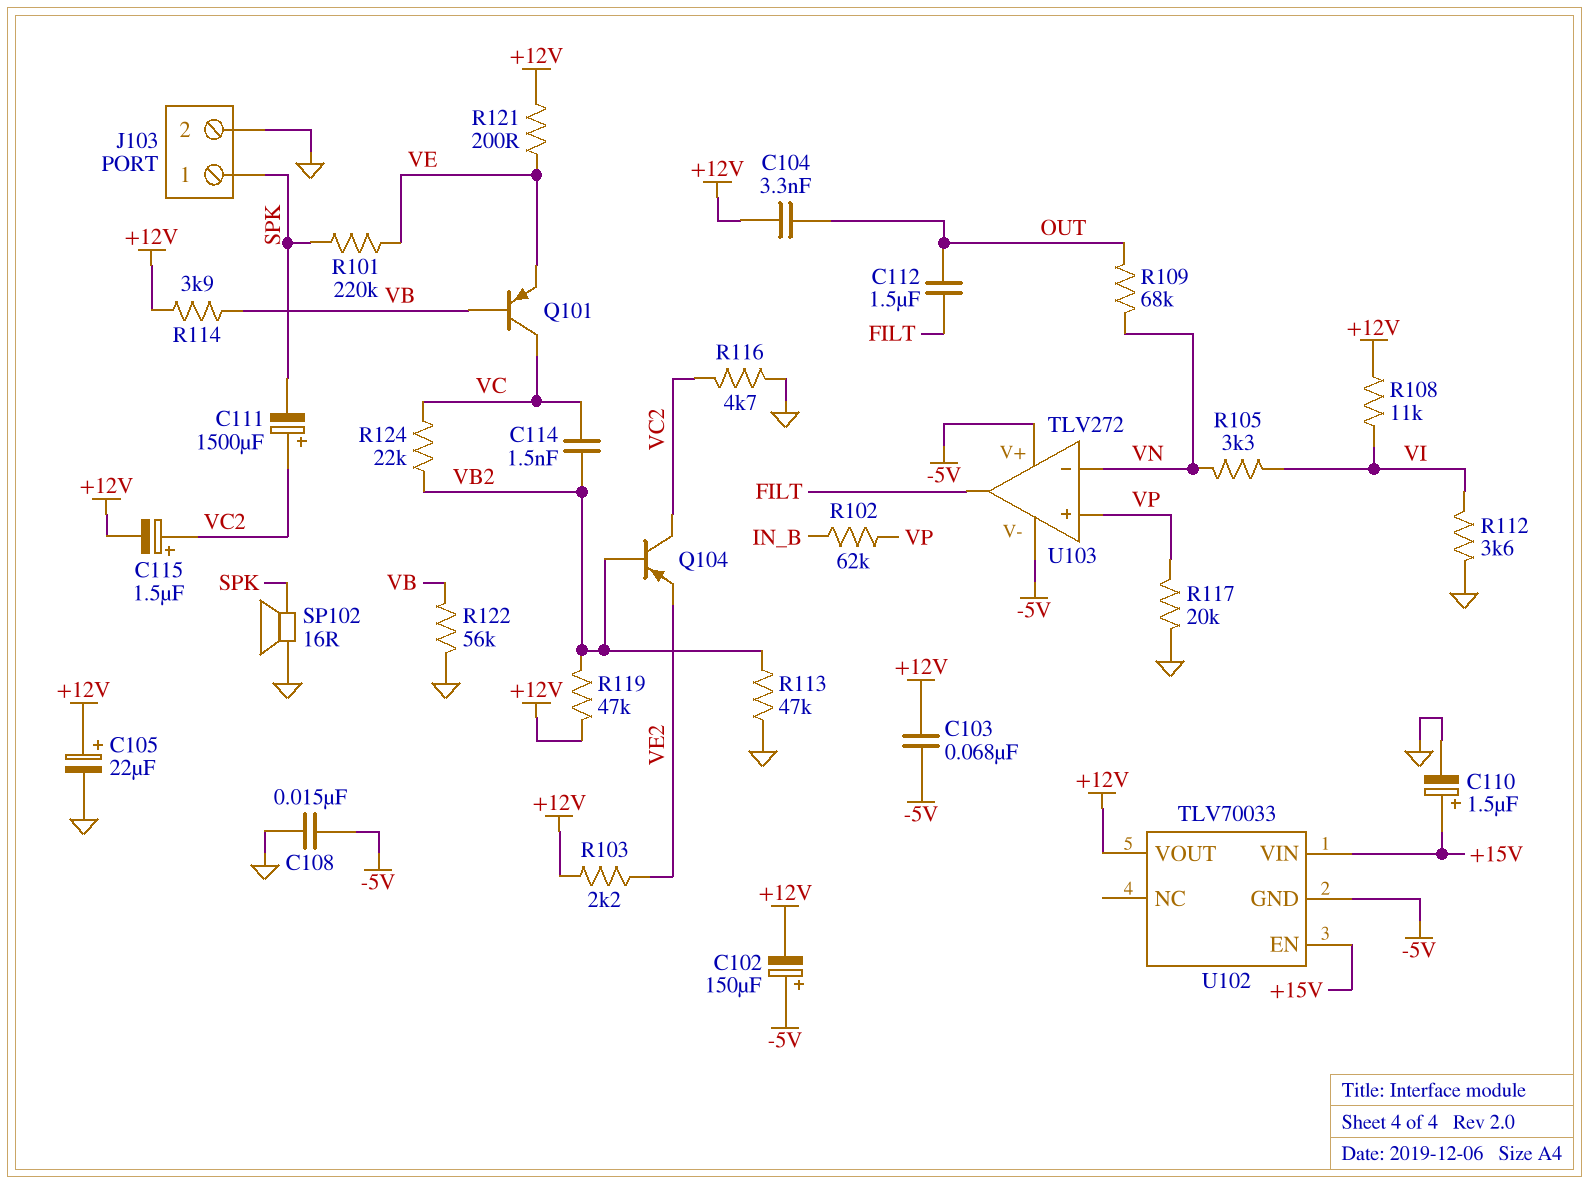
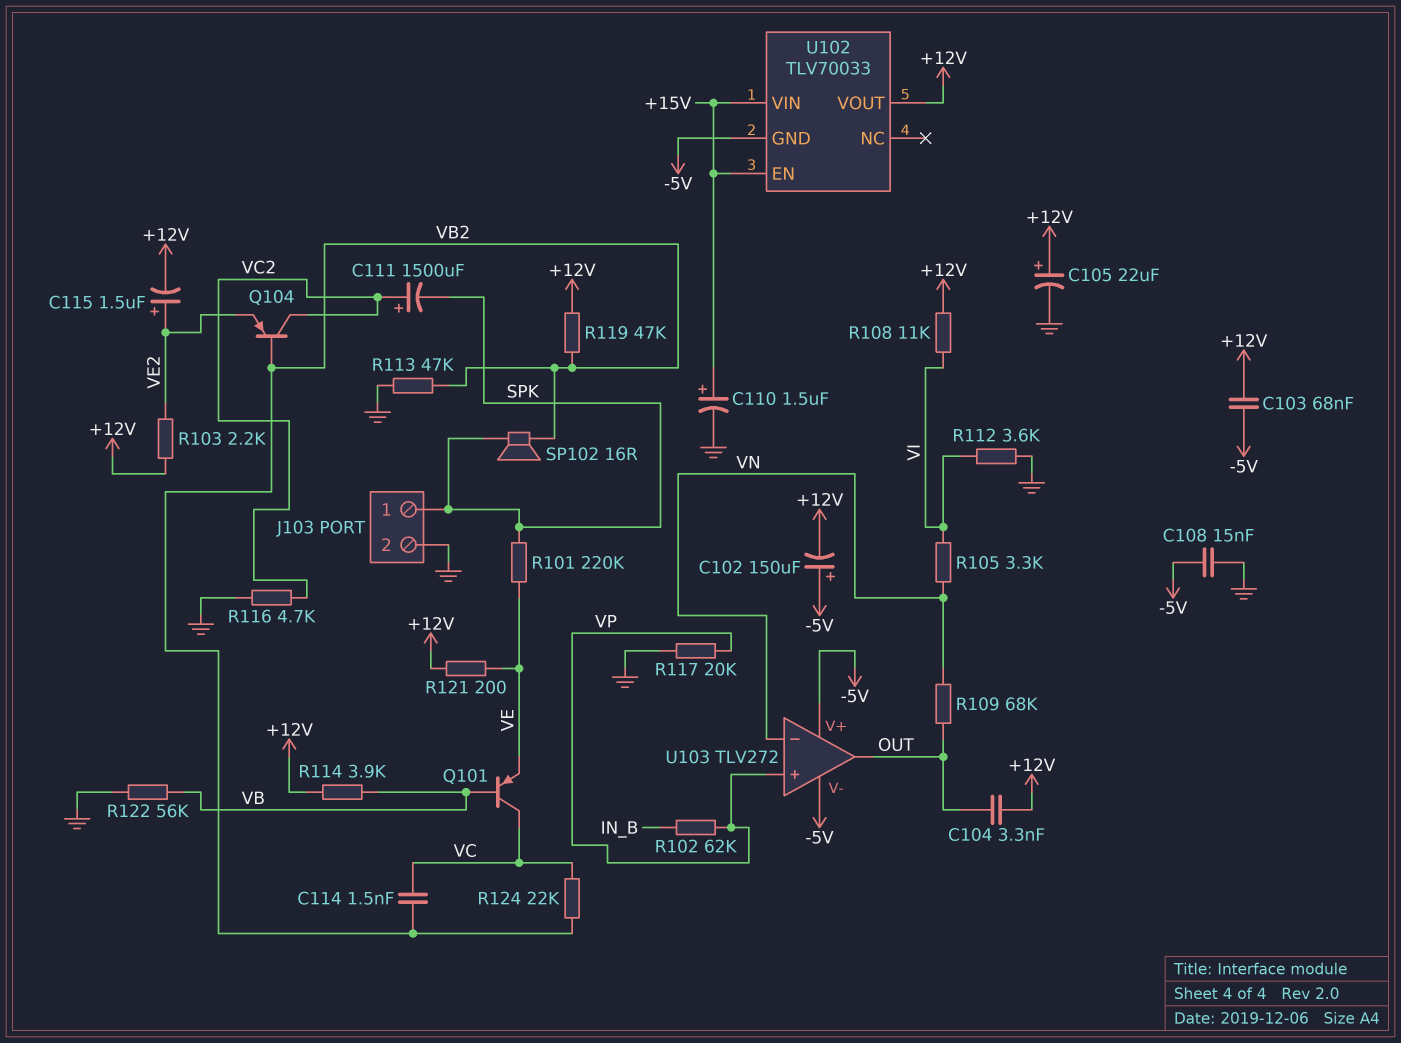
C112: 1.5uF (FILT, OUT) -> none
C115: 1.5uF (plus VC2, minus +12V) -> 1.5uF (plus VE2, minus +12V)
SP102: speaker 16R (GND, SPK) -> speaker 16R (SPK, VB2)
U103 pin out: FILT -> OUT

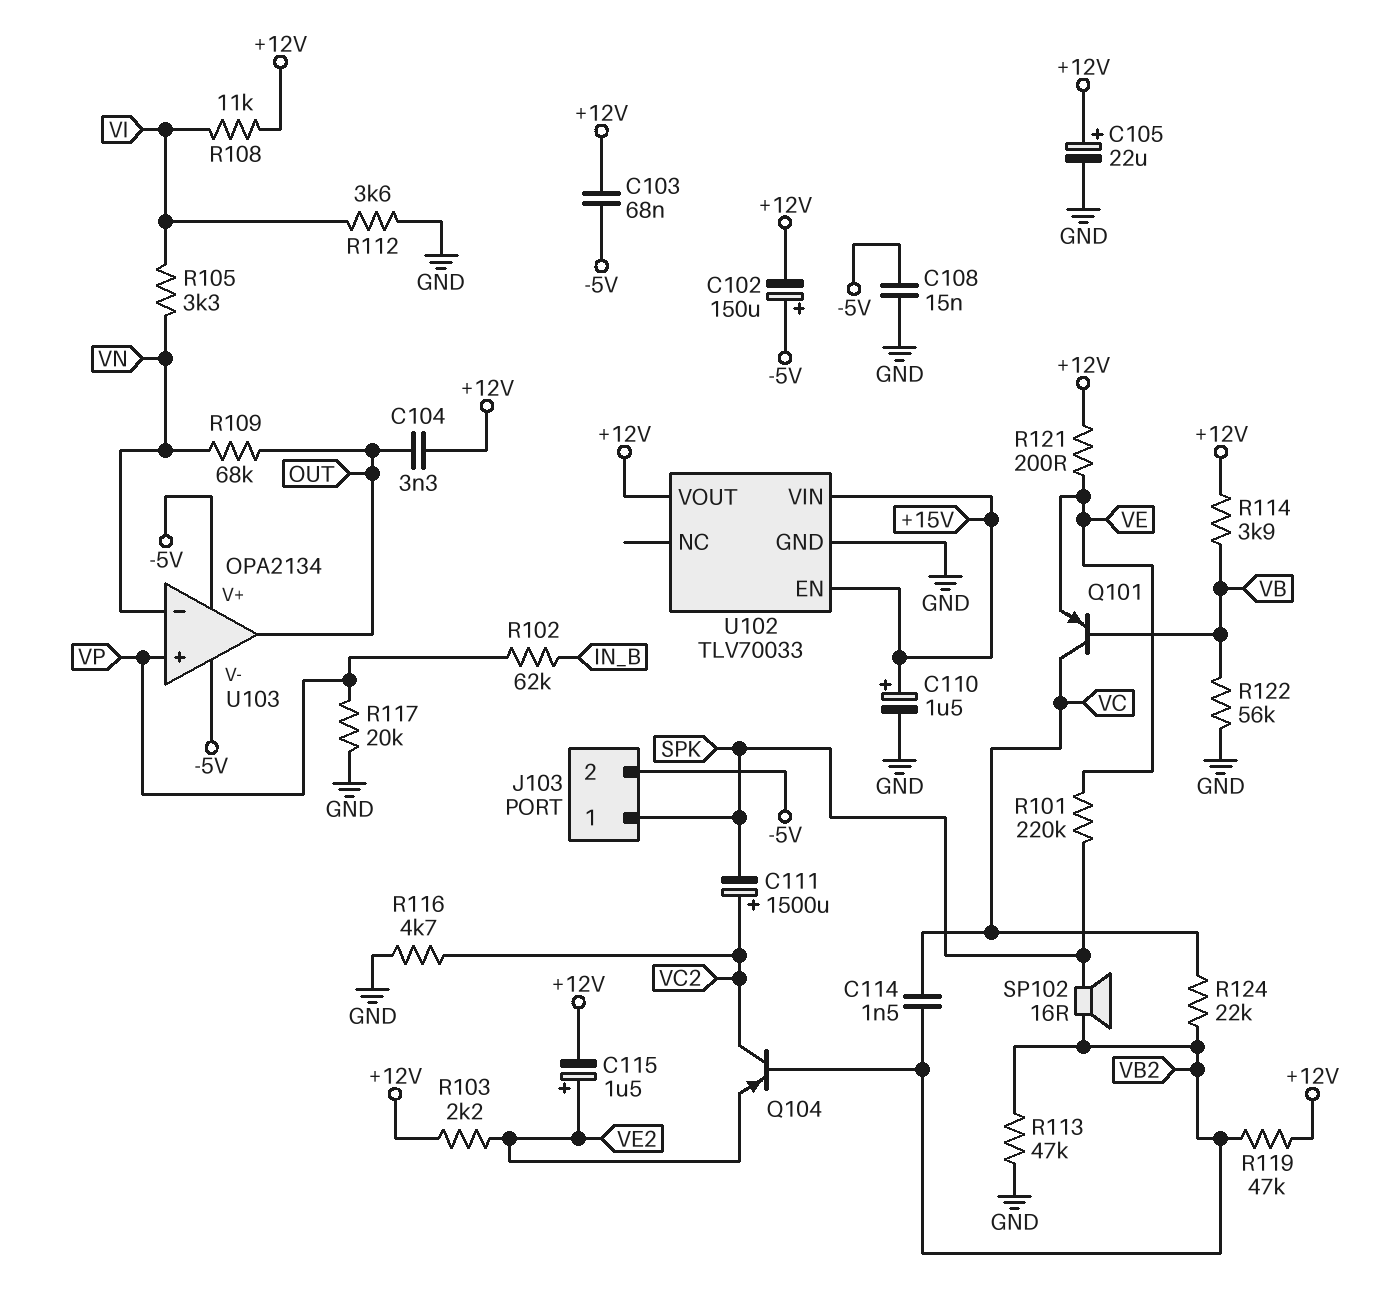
J103 pin 2: GND -> -5V
U102 pin GND: -5V -> GND
U103: TLV272 -> OPA2134

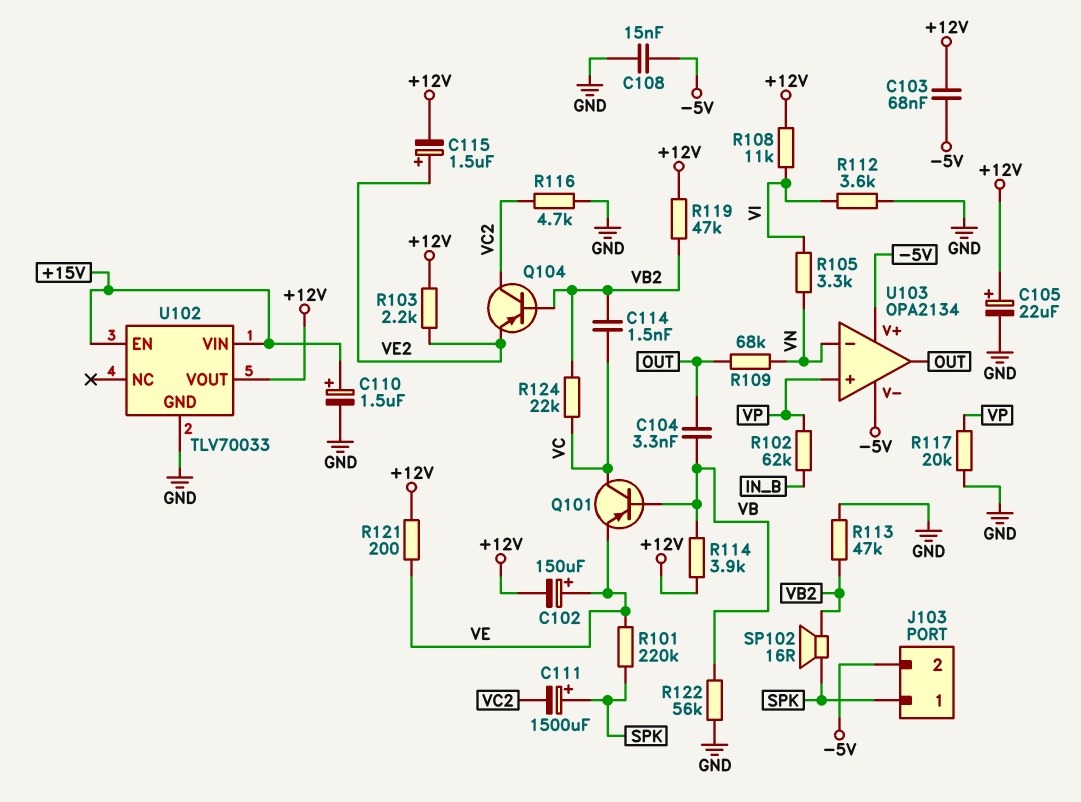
C102: 150uF (plus -5V, minus +12V) -> 150uF (plus VE, minus +12V)
C104: 3.3nF (+12V, OUT) -> 3.3nF (OUT, VB)
C111: 1500uF (plus VC2, minus SPK) -> 1500uF (plus SPK, minus VC2)

